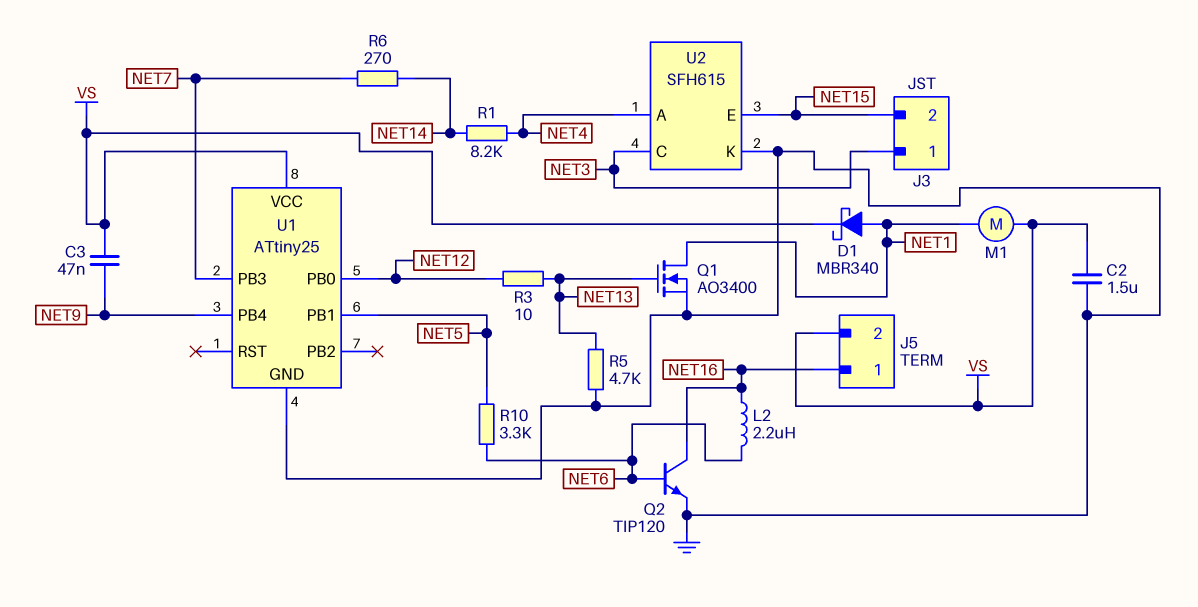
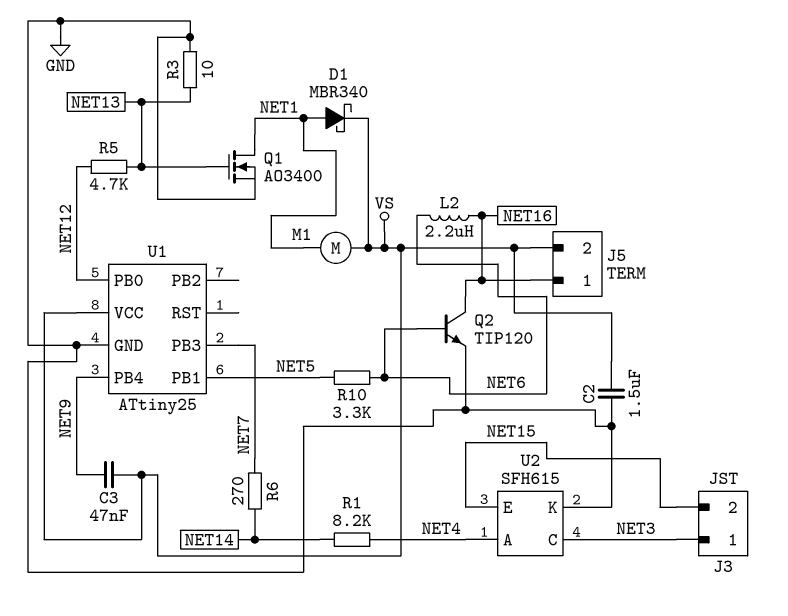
R3: 10 (NET12, NET13) -> 10 (GND, NET13)
R5: 4.7k (GND, NET13) -> 4.7k (NET12, NET13)

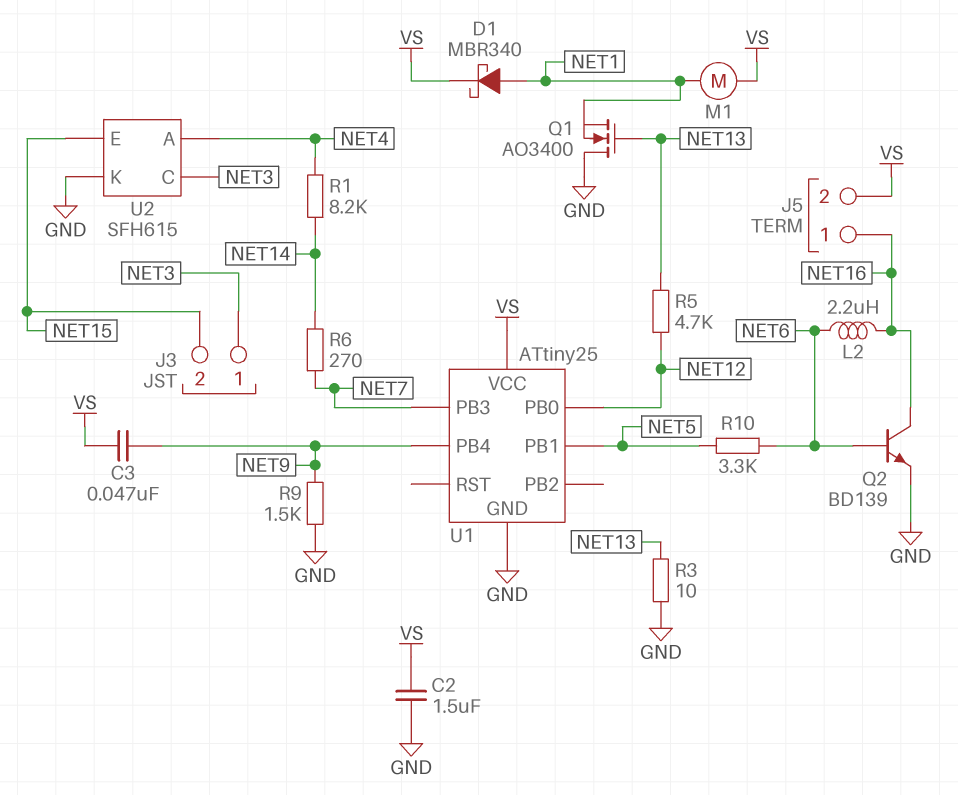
Q1: NMOS AO3400 (G NET13, D NET1, S GND) -> NMOS AO3400 (G NET13, D GND, S NET1)
Q2: NPN TIP120 (B NET6, C NET16, E GND) -> NPN BD139 (B NET6, C NET16, E GND)
R9: none -> 1.5k (GND, NET9)

